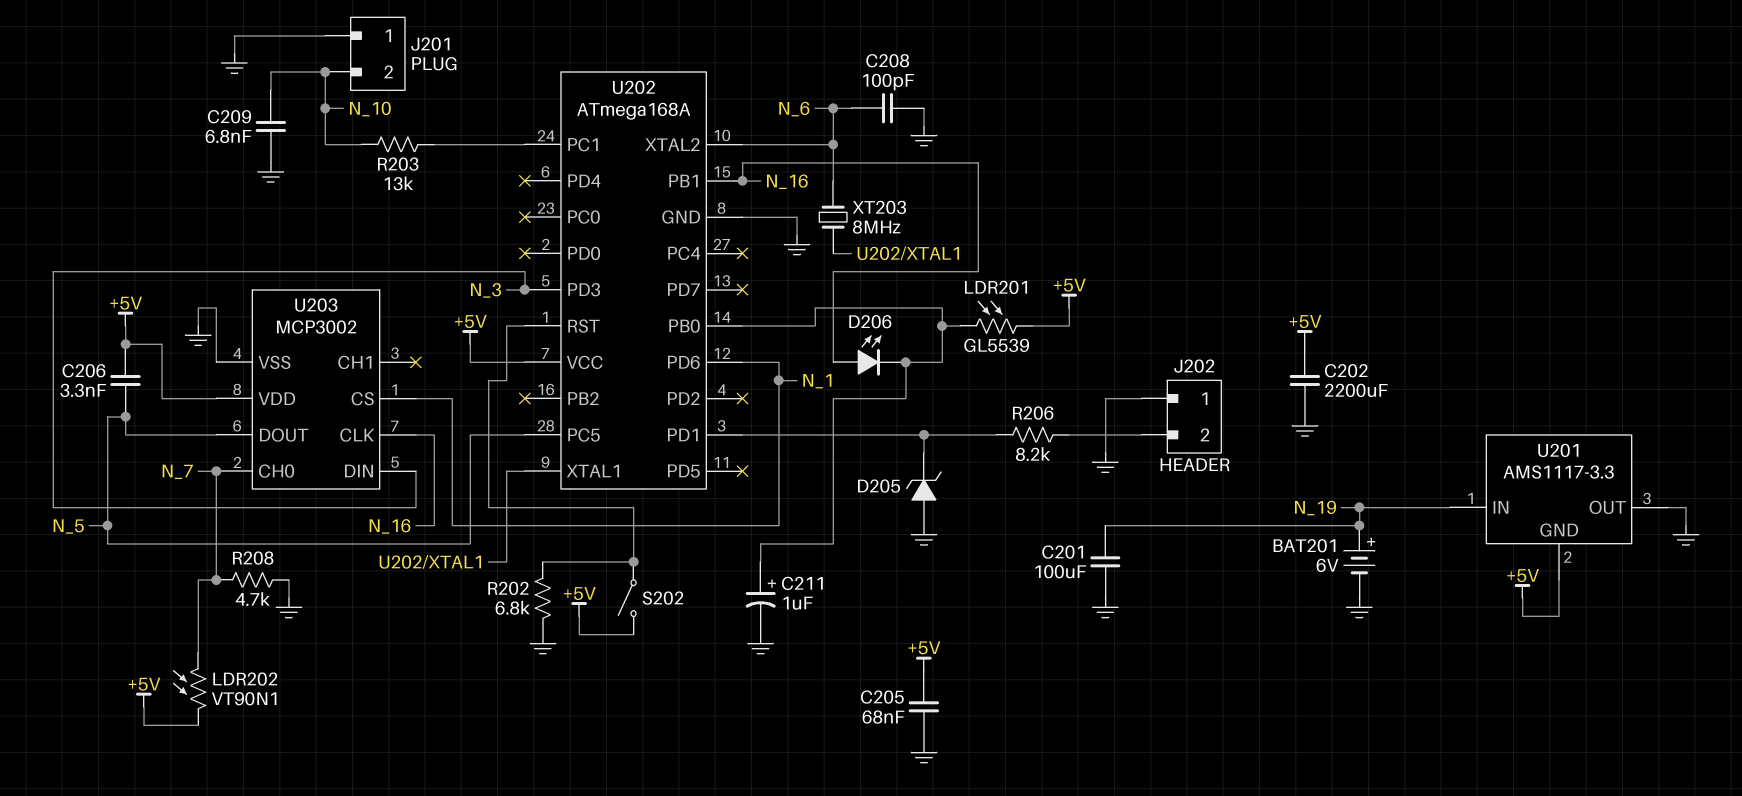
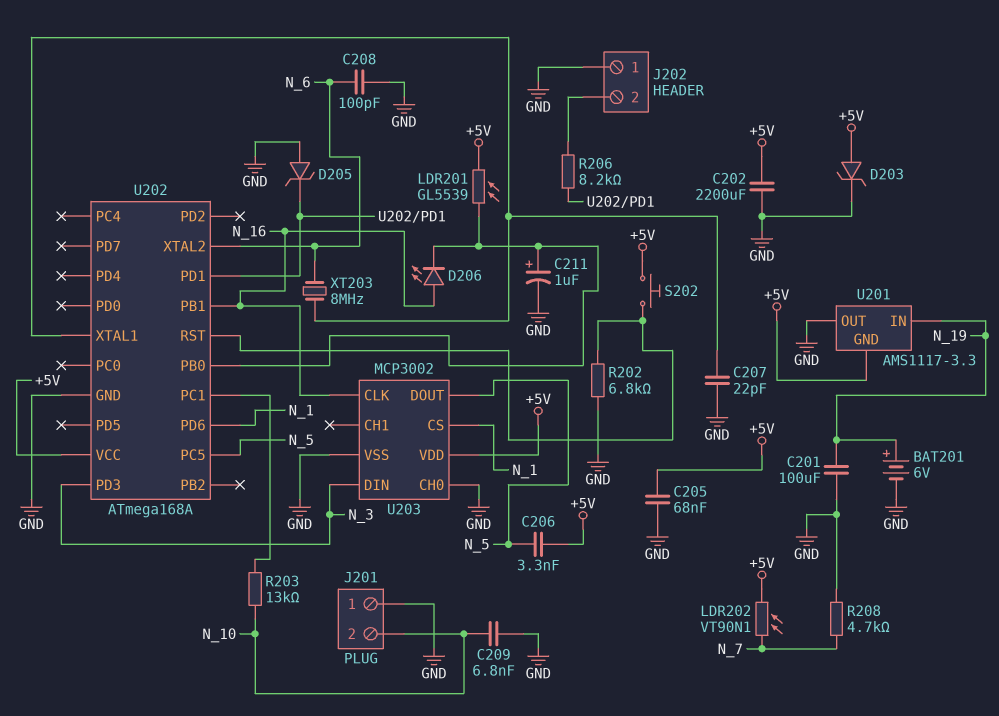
C207: none -> 22pF (GND, U202/XTAL1)
D203: none -> zener (A +5V, K GND)
S202: switch (+5V, U202/RST) -> button (+5V, U202/RST)
U203 pin CH0: N_7 -> GND

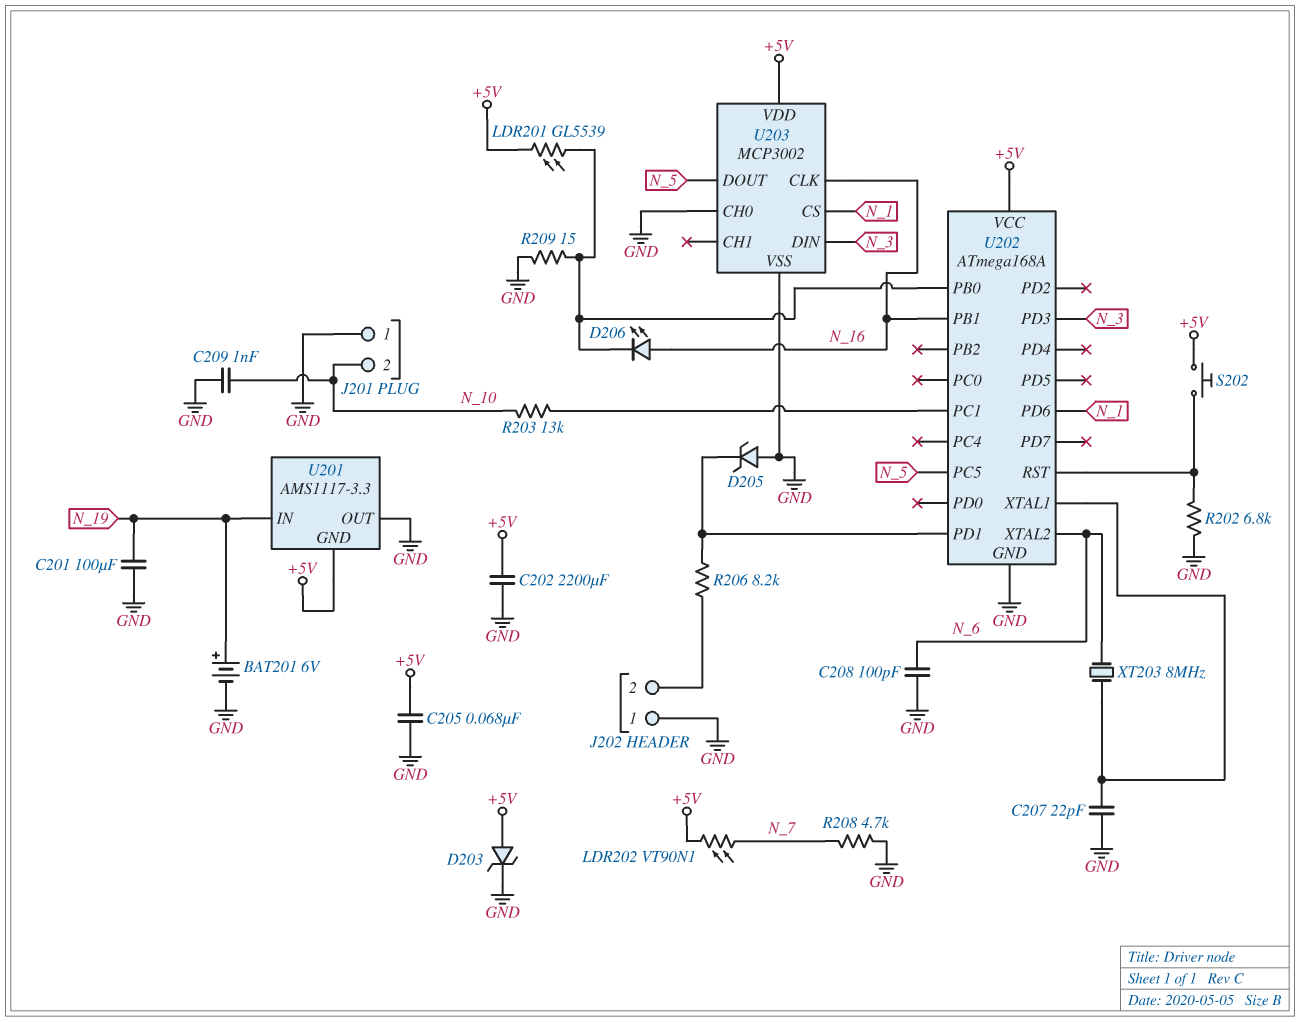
C206: 3.3nF (+5V, N_5) -> none
C209: 6.8nF (GND, N_10) -> 1nF (GND, N_10)
C211: 1uF (plus U202/PB0, minus GND) -> none
R209: none -> 15 (GND, U202/PB0)

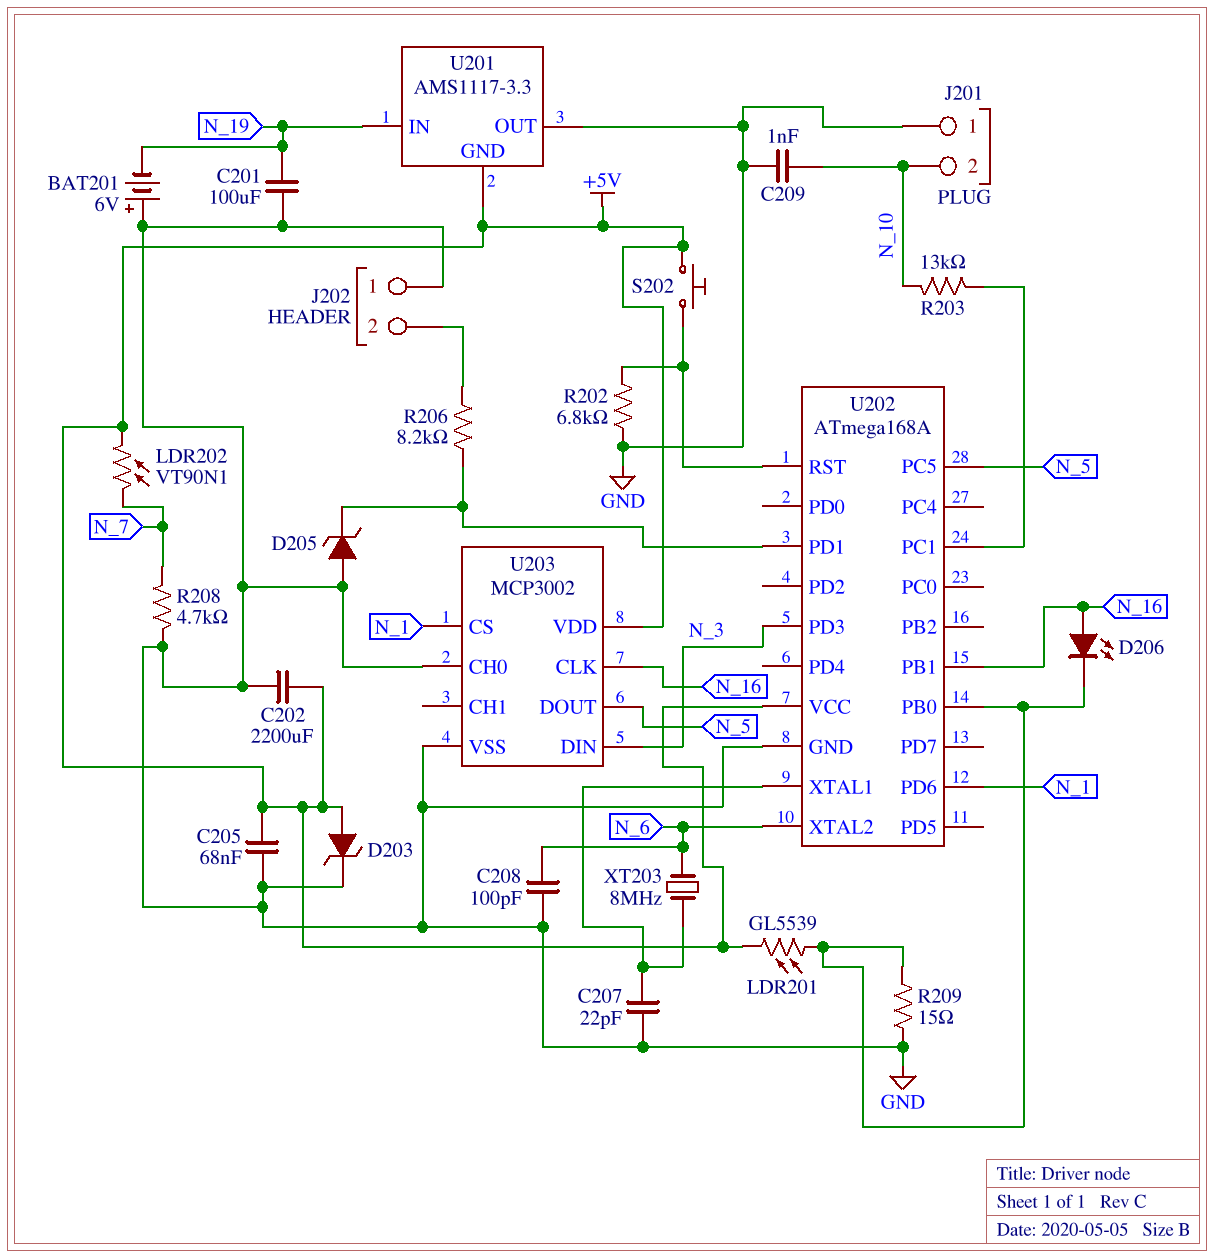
BAT201: 6V (plus N_19, minus GND) -> 6V (plus GND, minus N_19)

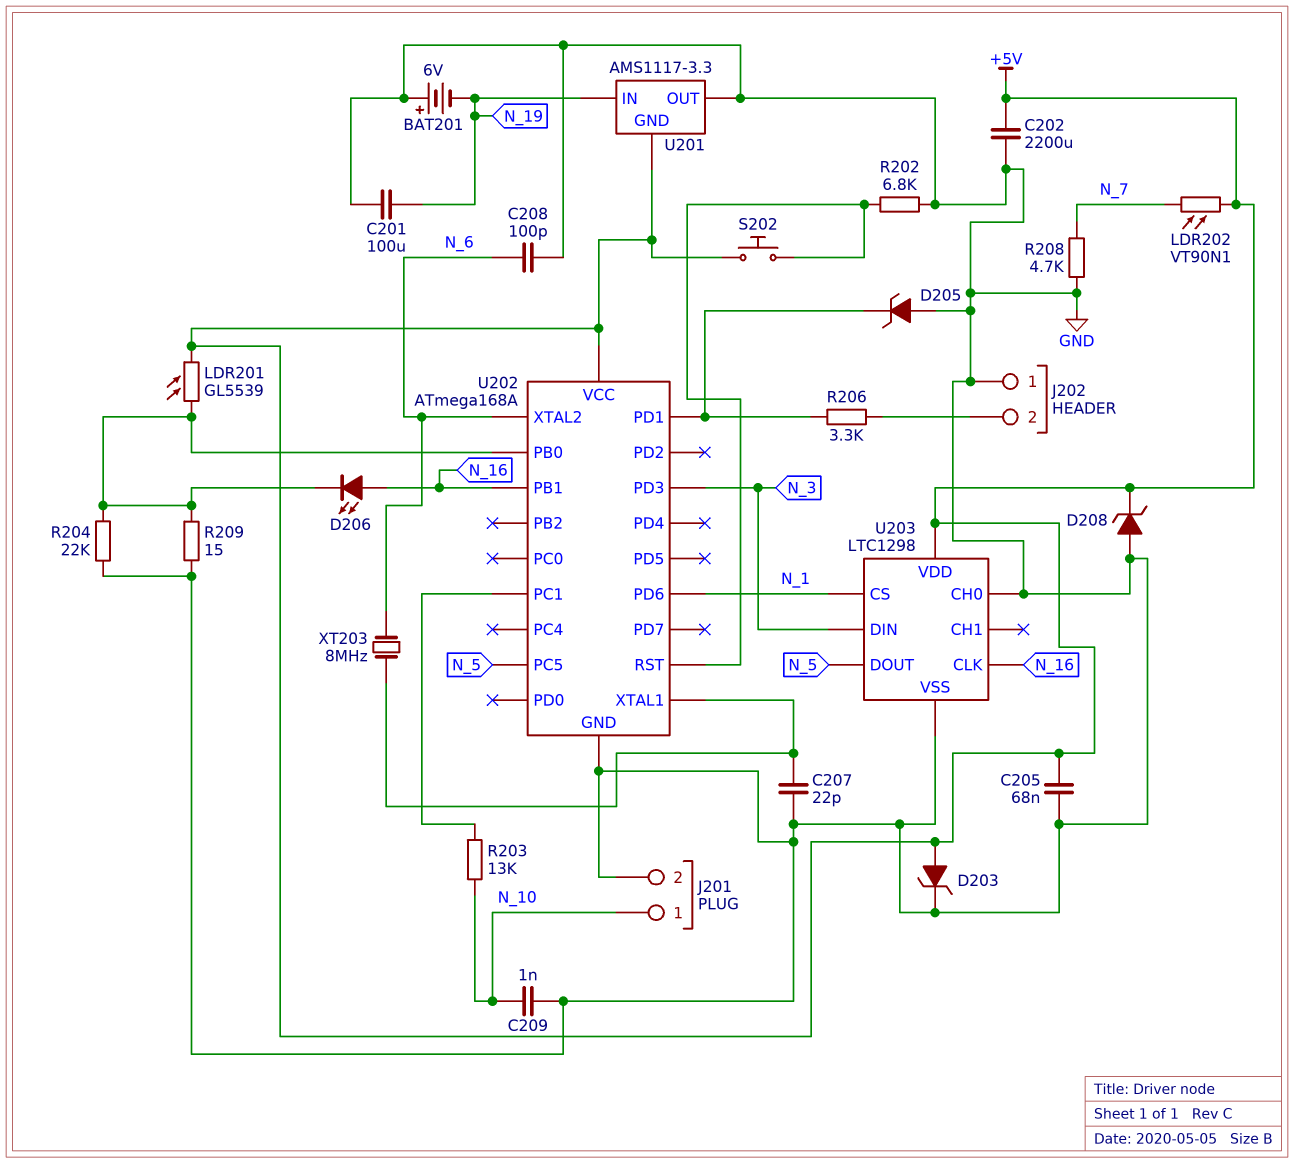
D208: none -> zener (A GND, K +5V)
J201 pin 1: GND -> N_10
J201 pin 2: N_10 -> GND
R204: none -> 22k (GND, U202/PB0)
R206: 8.2k (J202/2, U202/PD1) -> 3.3k (J202/2, U202/PD1)
U203: MCP3002 -> LTC1298

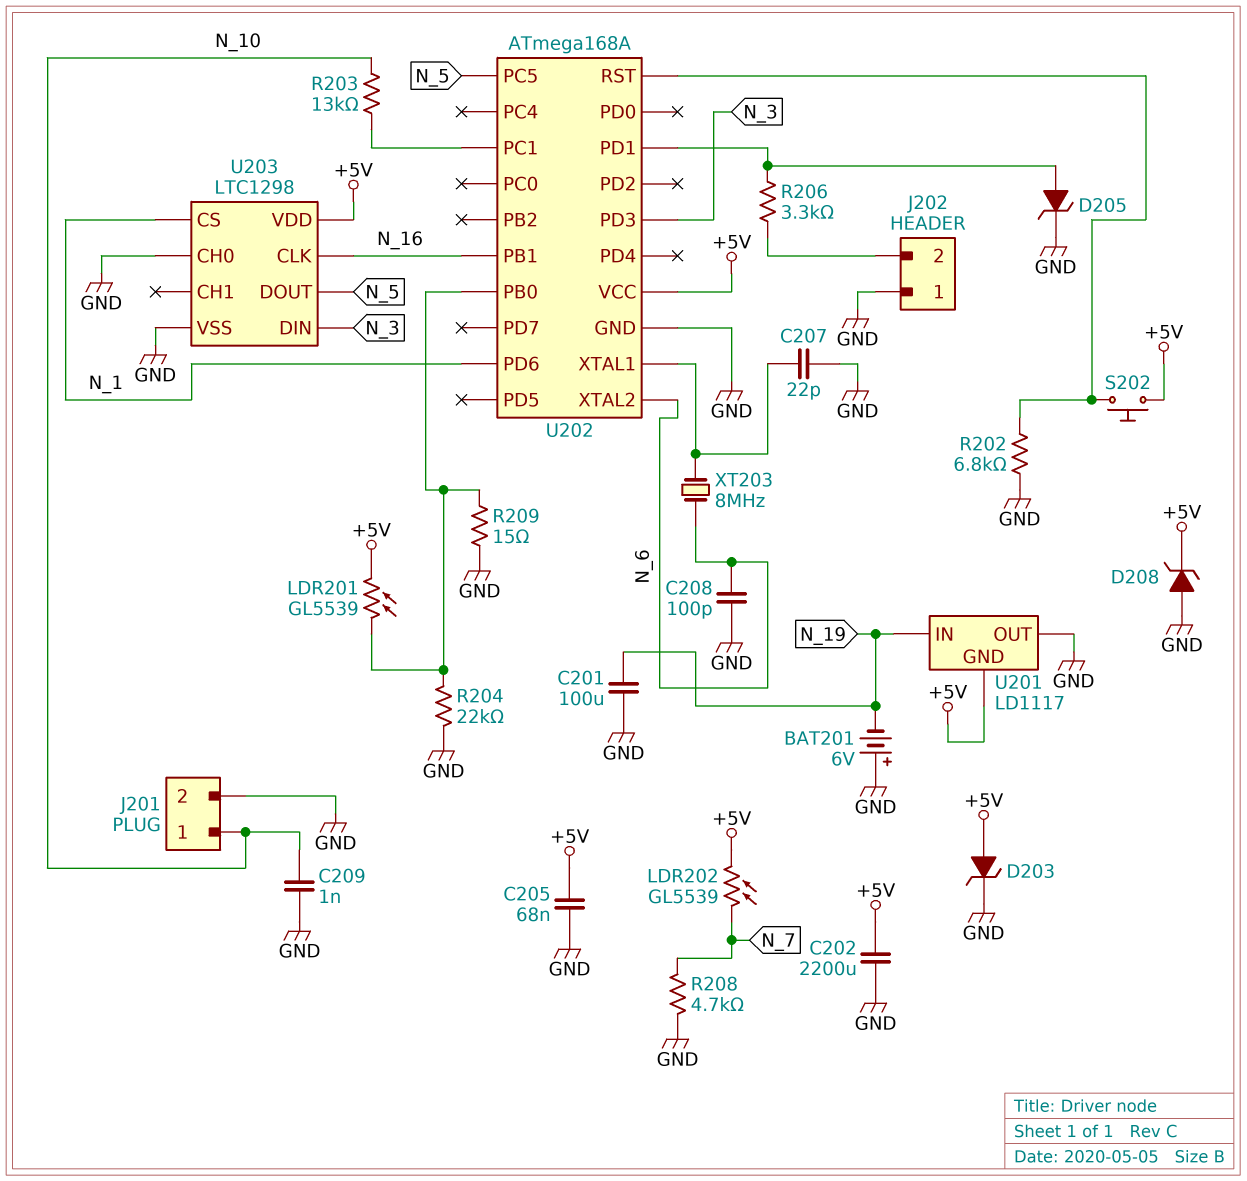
D205: zener (A GND, K U202/PD1) -> zener (A U202/PD1, K GND)
D206: LED (A N_16, K U202/PB0) -> none
LDR202: VT90N1 (+5V, N_7) -> GL5539 (+5V, N_7)
U201: AMS1117-3.3 -> LD1117

